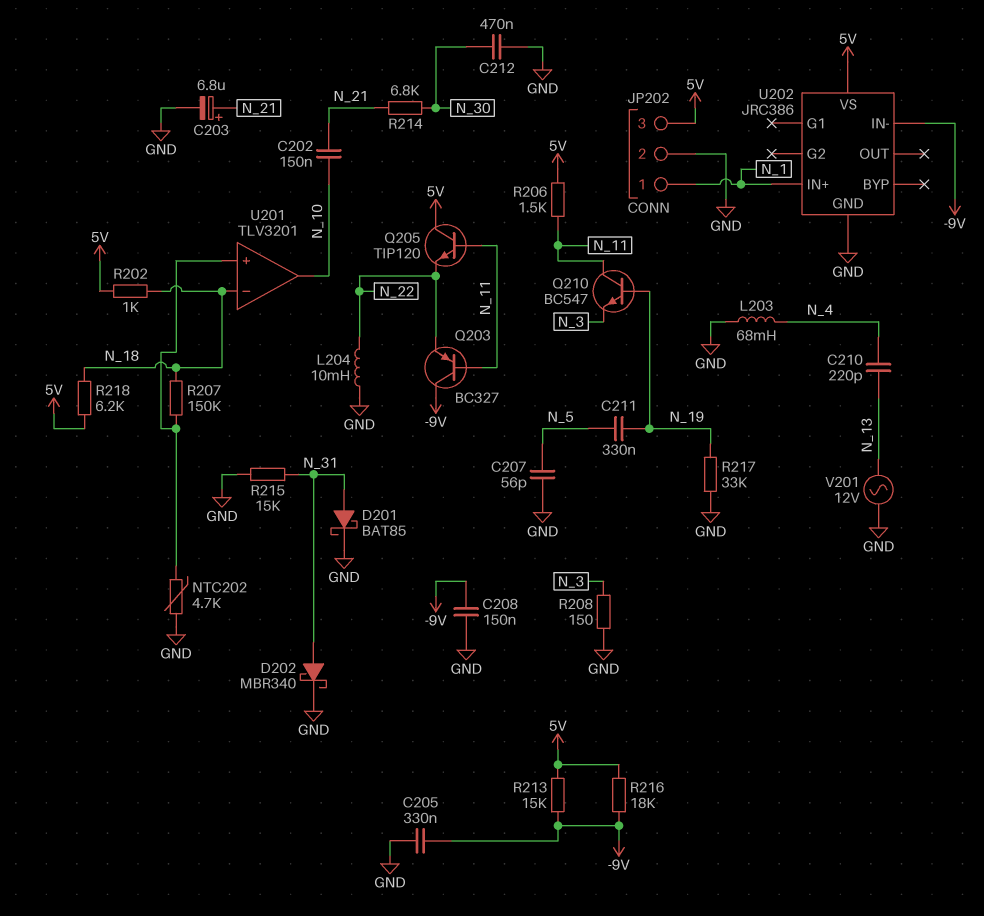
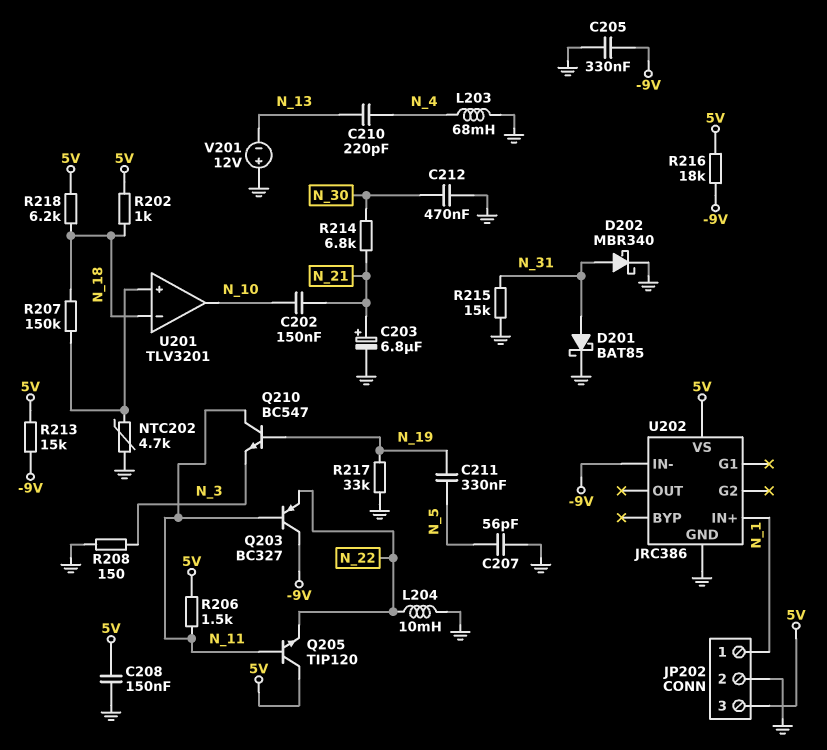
C208: 150nF (-9V, GND) -> 150nF (5V, GND)
V201: AC 12V (GND, N_13) -> 12V (plus GND, minus N_13)

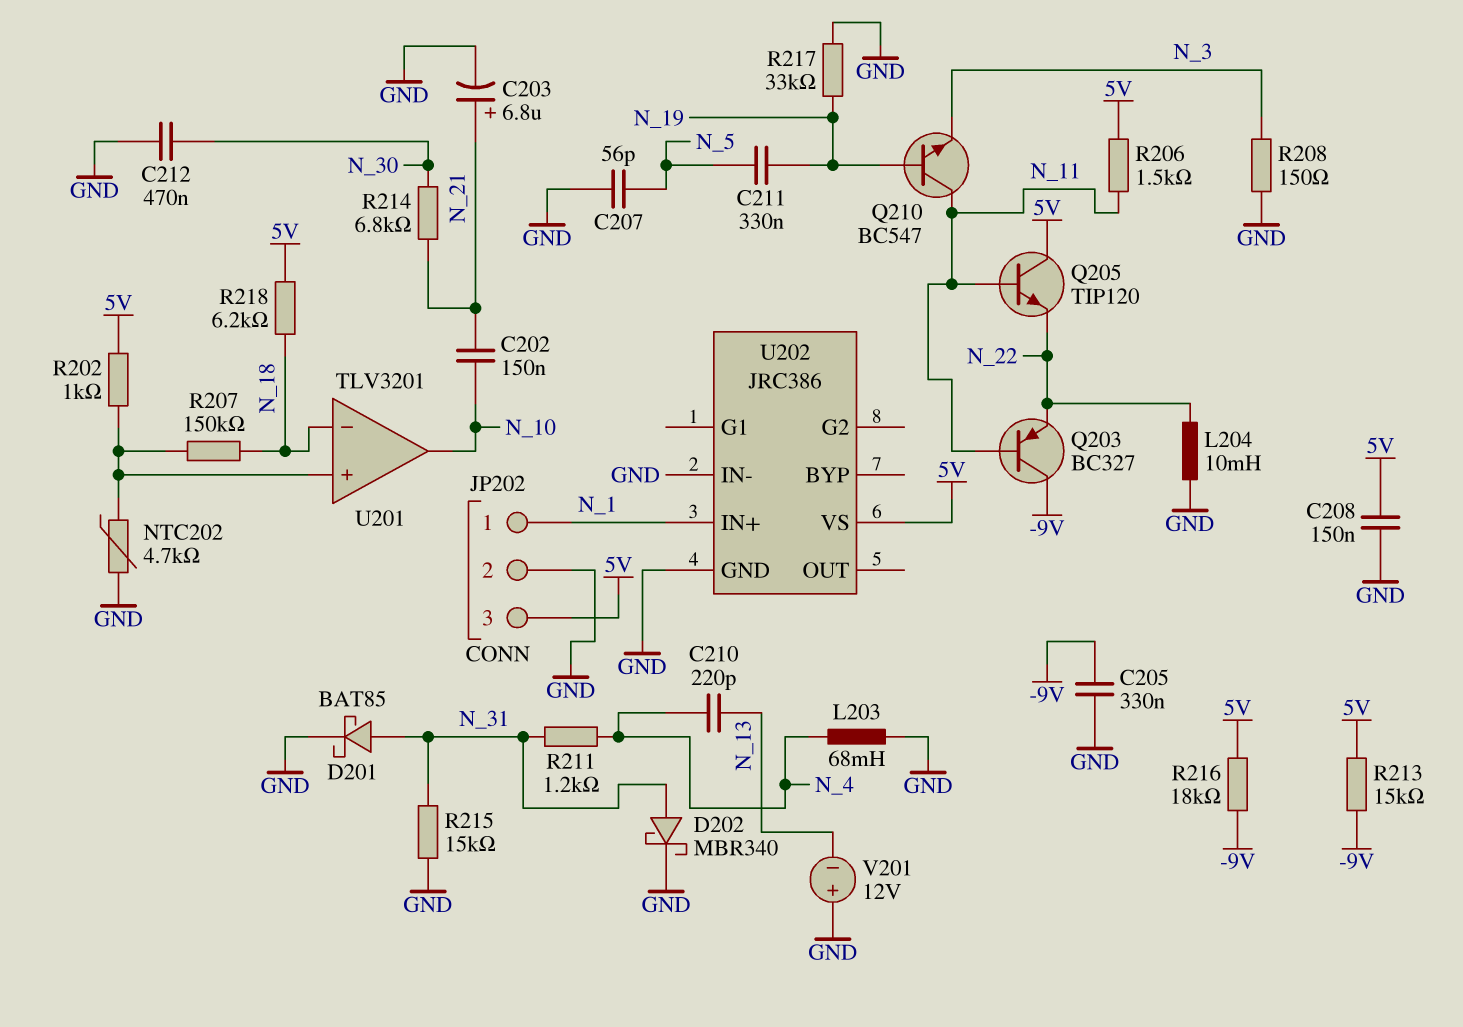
R202: 1k (5V, N_18) -> 1k (5V, U201/in+)
R211: none -> 1.2k (N_4, N_31)
U202 pin IN-: -9V -> GND

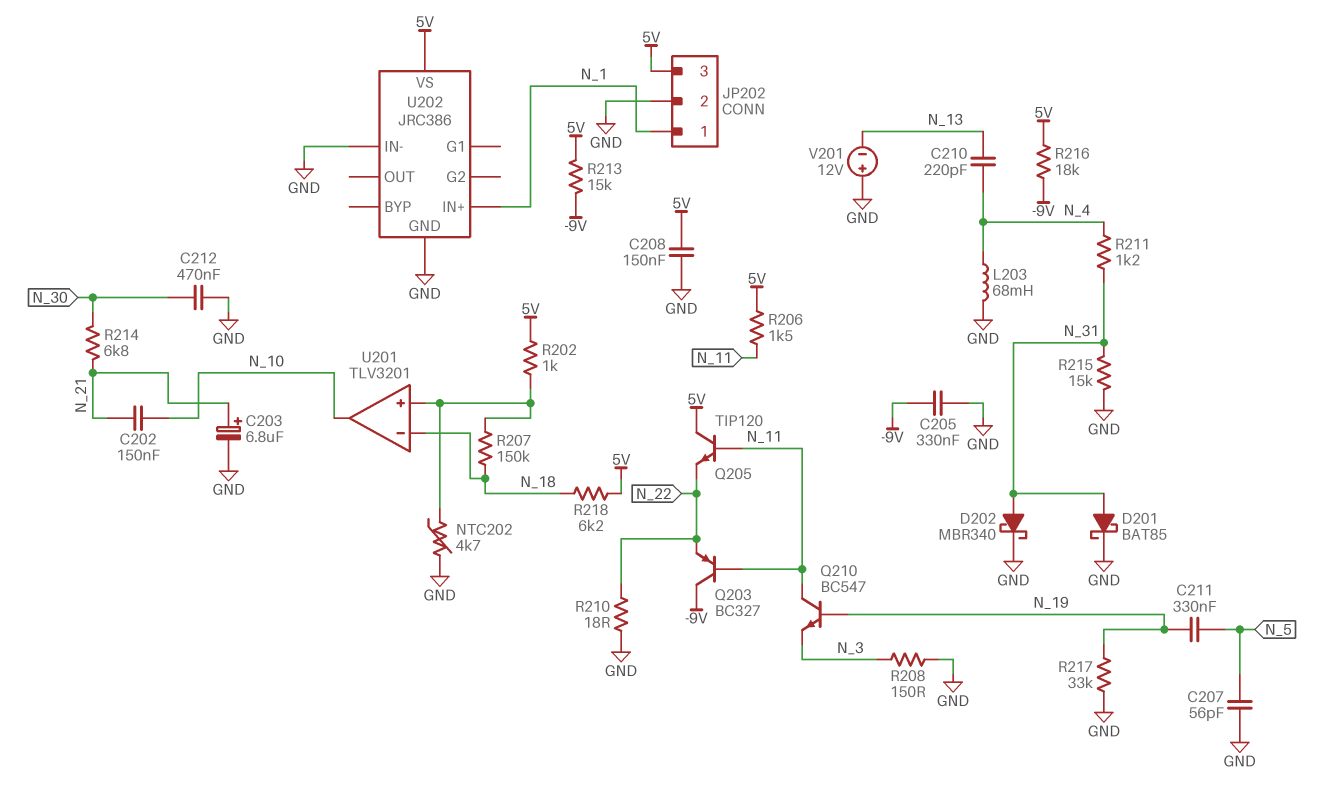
L204: 10mH (GND, N_22) -> none
R210: none -> 18 (GND, N_22)

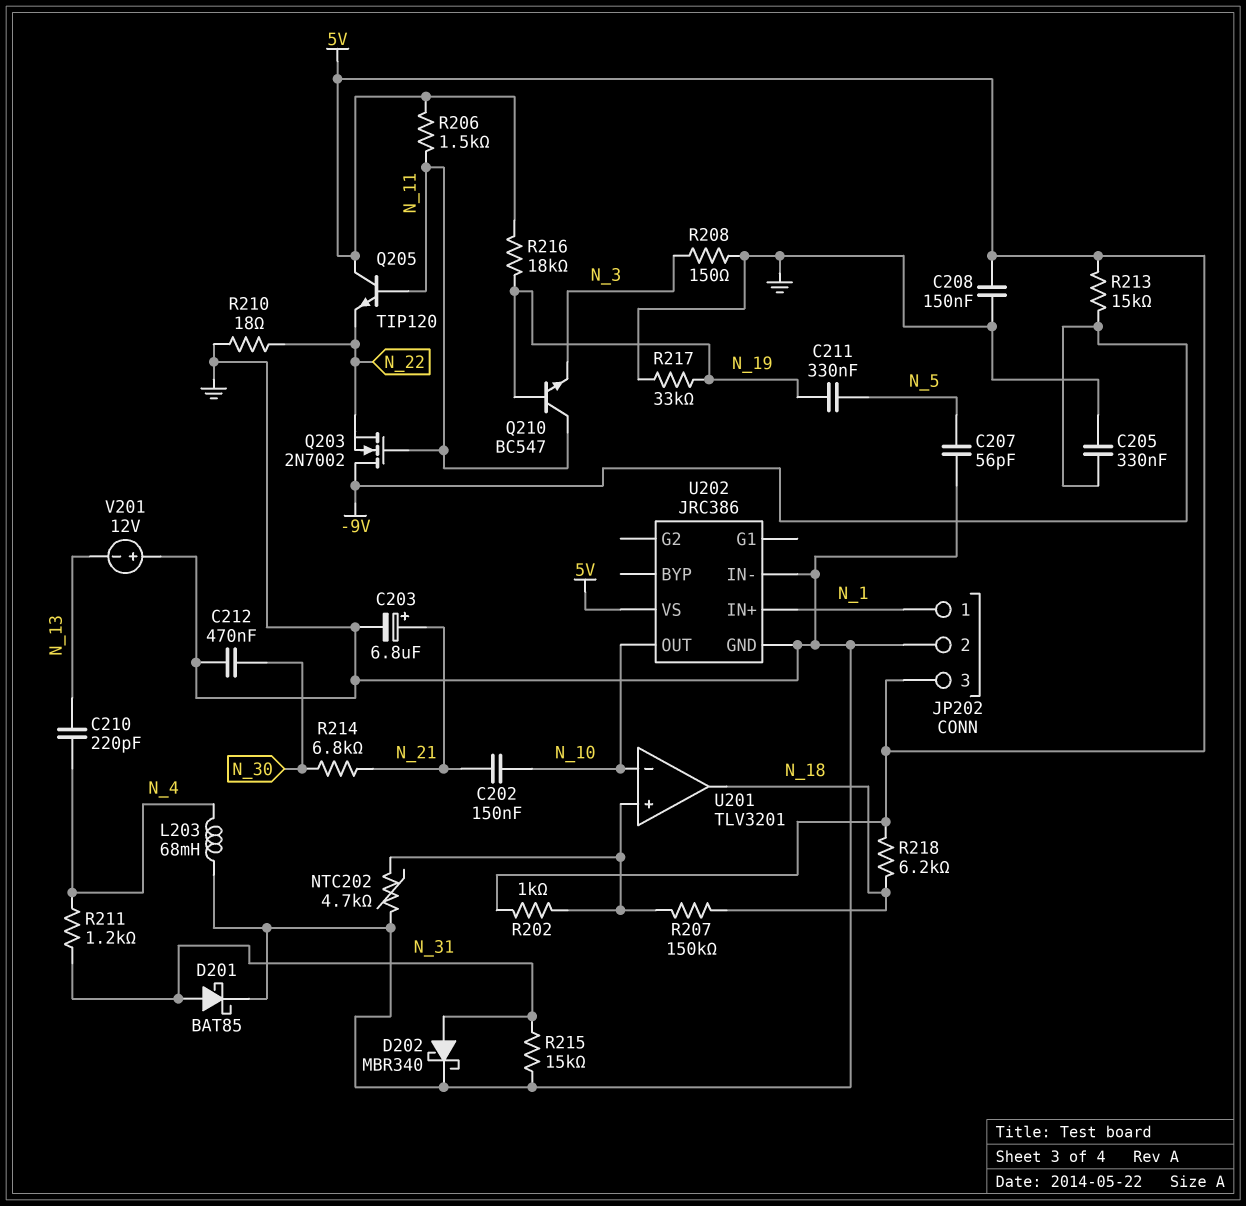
Q203: PNP BC327 (B N_11, C -9V, E N_22) -> NMOS 2N7002 (G N_11, D -9V, S N_22)
R216: 18k (-9V, 5V) -> 18k (5V, N_19)
U201 pin in-: N_18 -> N_10
U201 pin out: N_10 -> N_18
U202 pin OUT: none -> N_10

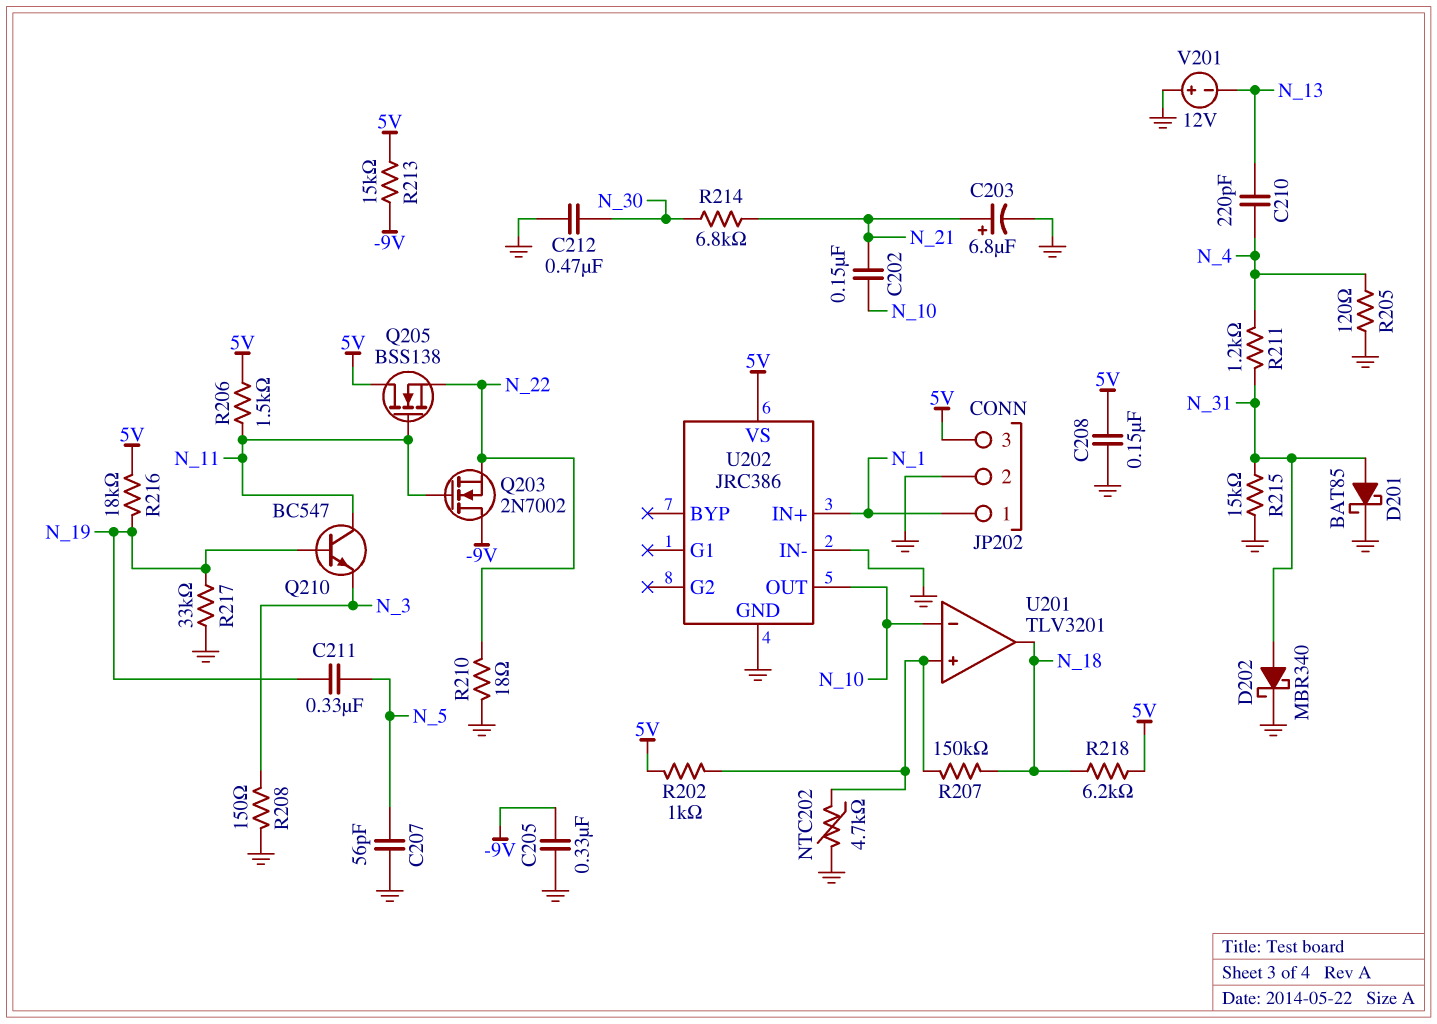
L203: 68mH (GND, N_4) -> none
Q205: NPN TIP120 (B N_11, C 5V, E N_22) -> NMOS BSS138 (G N_11, D 5V, S N_22)
R205: none -> 120 (GND, N_4)

